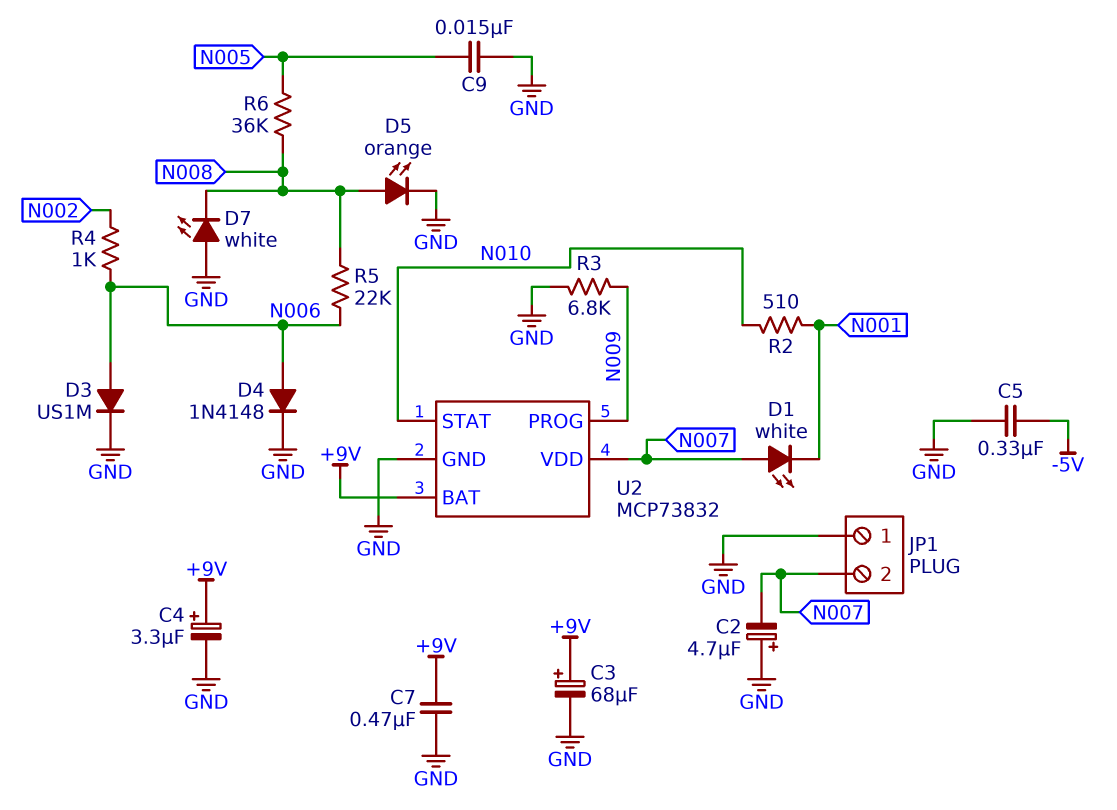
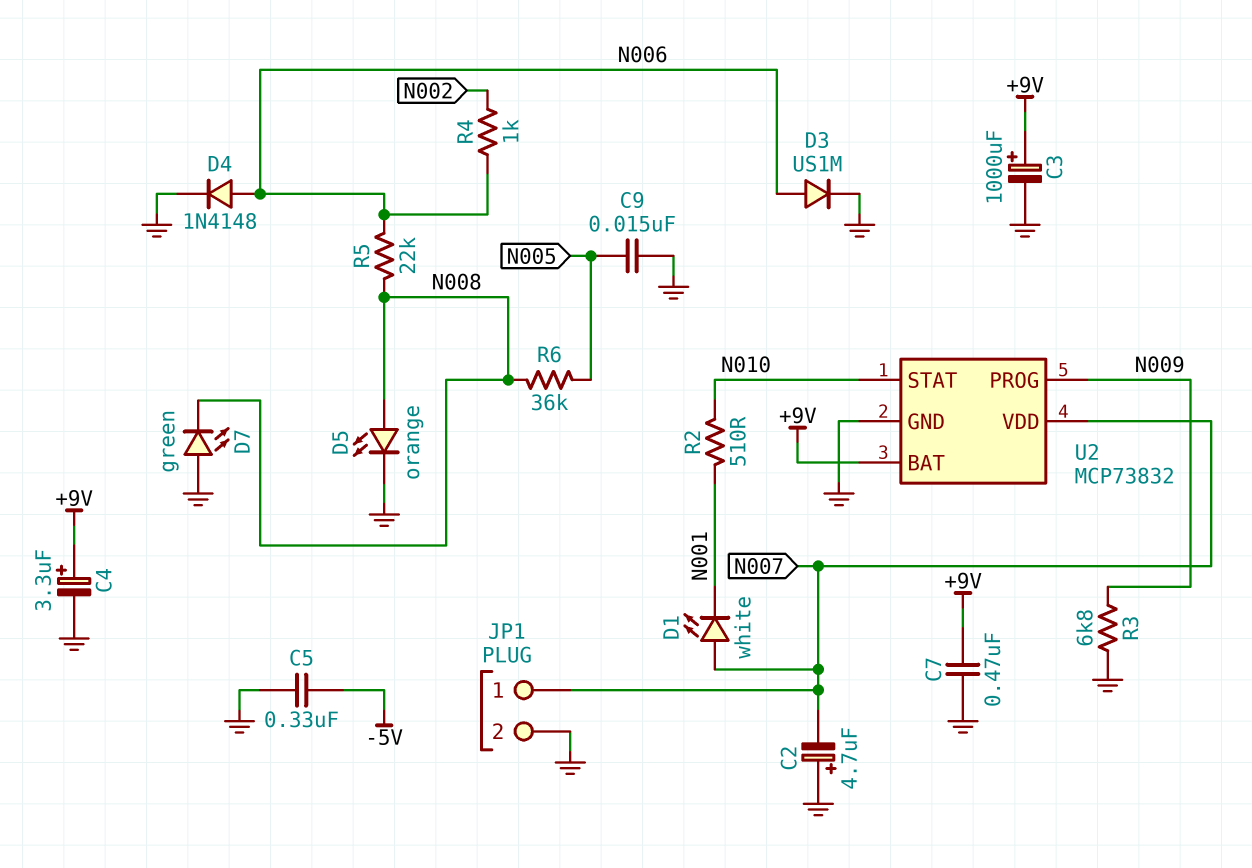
C3: 68uF (plus +9V, minus GND) -> 1000uF (plus +9V, minus GND)
D7: LED white (A GND, K N008) -> LED green (A GND, K N008)
JP1 pin 1: GND -> N007
JP1 pin 2: N007 -> GND

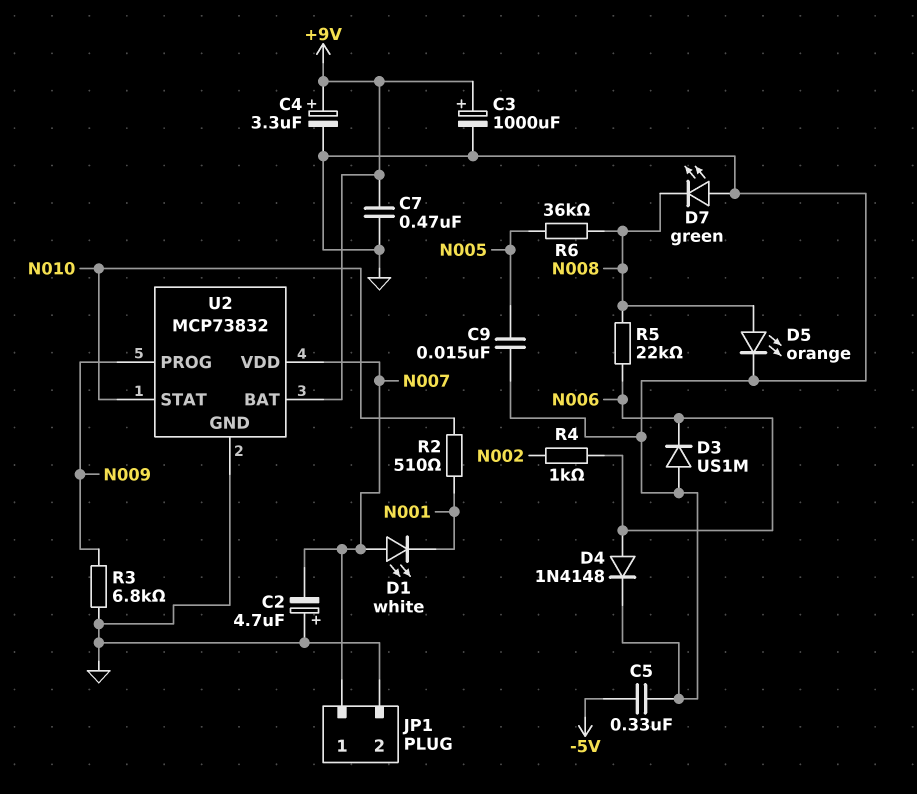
D3: diode US1M (A N006, K GND) -> diode US1M (A GND, K N006)

